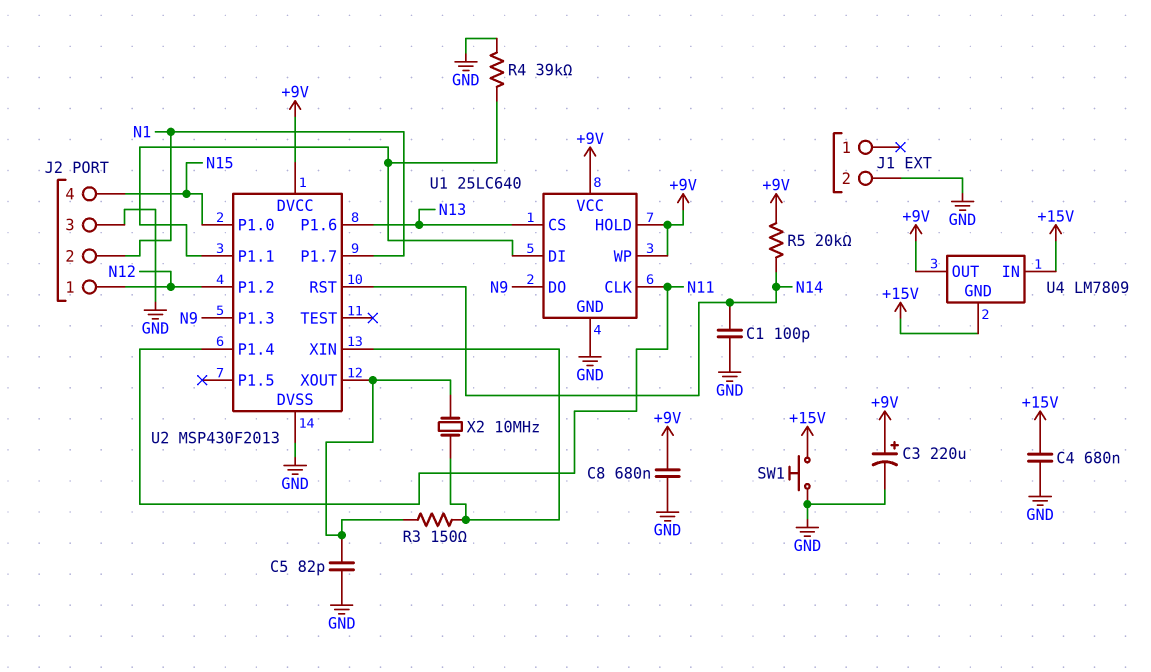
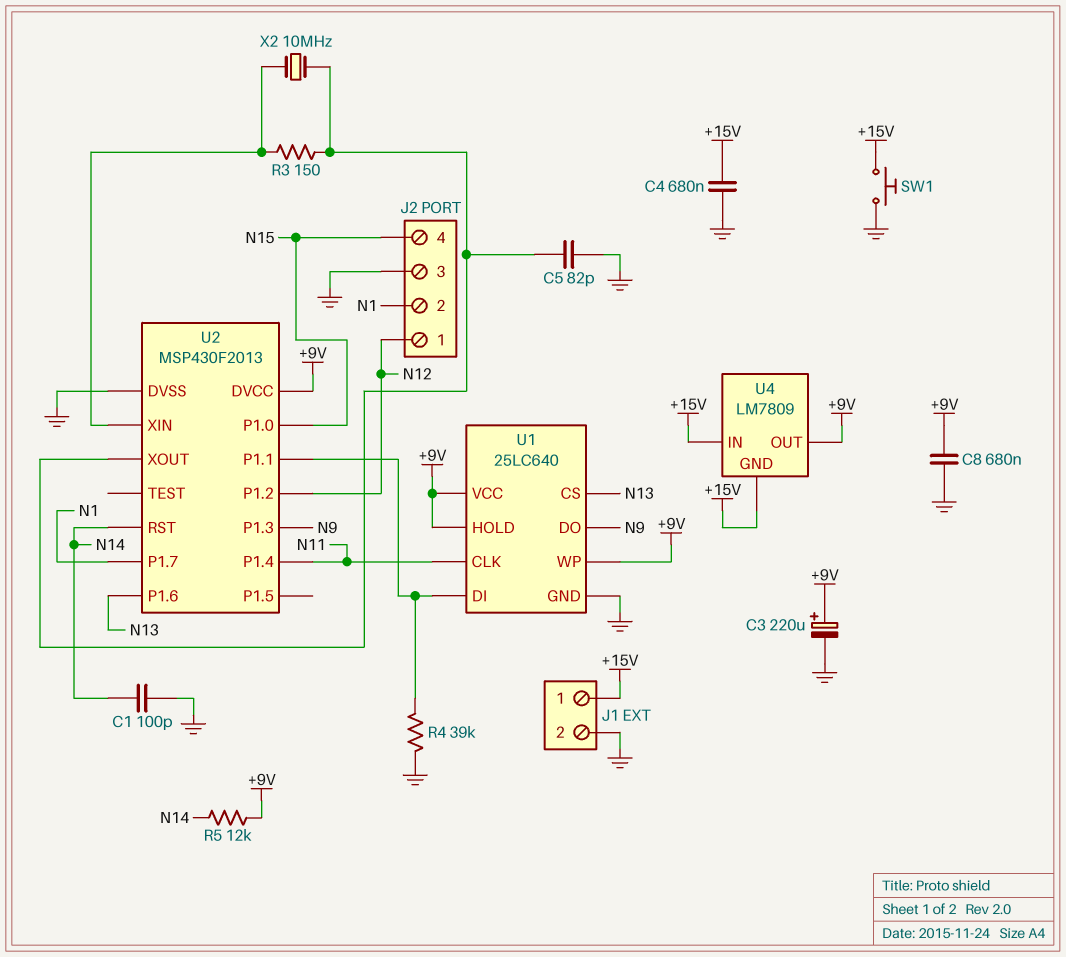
J1 pin 1: none -> +15V
R5: 20k (+9V, N14) -> 12k (+9V, N14)

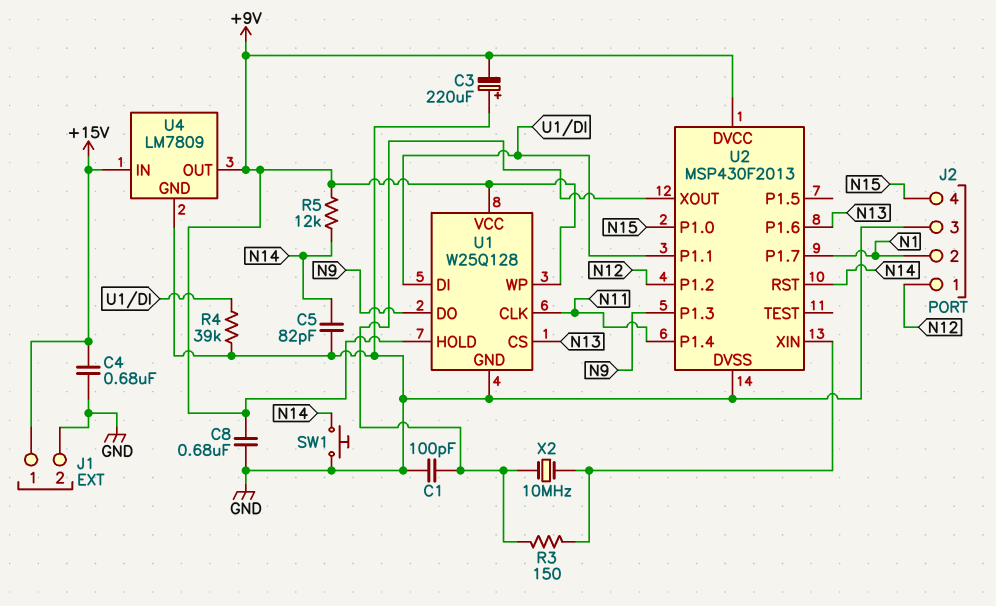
C1: 100pF (GND, N14) -> 100pF (GND, U2/XOUT)
C3: 220uF (plus +9V, minus GND) -> 220uF (plus GND, minus +9V)
C5: 82pF (GND, U2/XOUT) -> 82pF (GND, N14)
SW1: button (+15V, GND) -> button (GND, N14)
U1: 25LC640 -> W25Q128
U4 pin GND: +15V -> GND

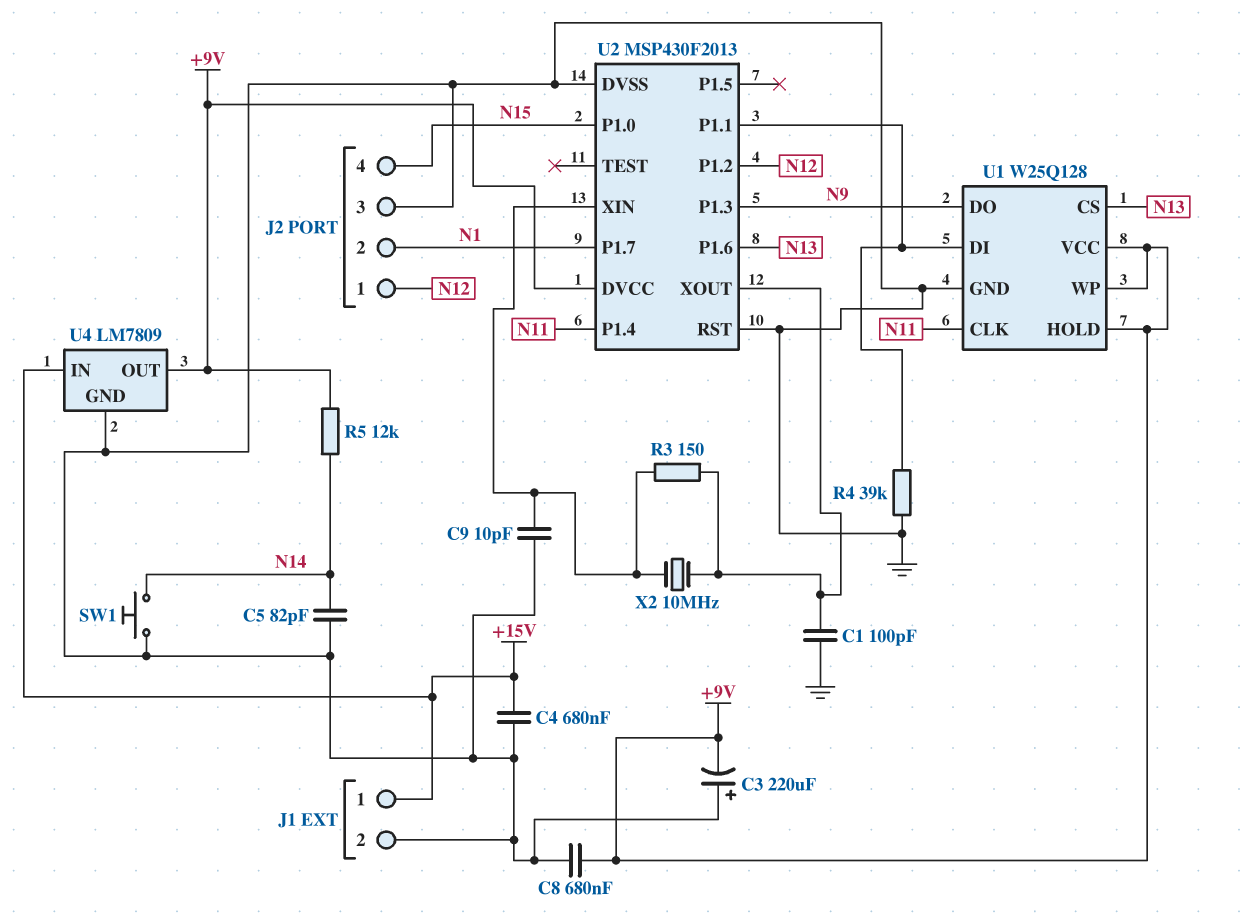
C9: none -> 10pF (GND, U2/XIN)
U2 pin RST: N14 -> GND

